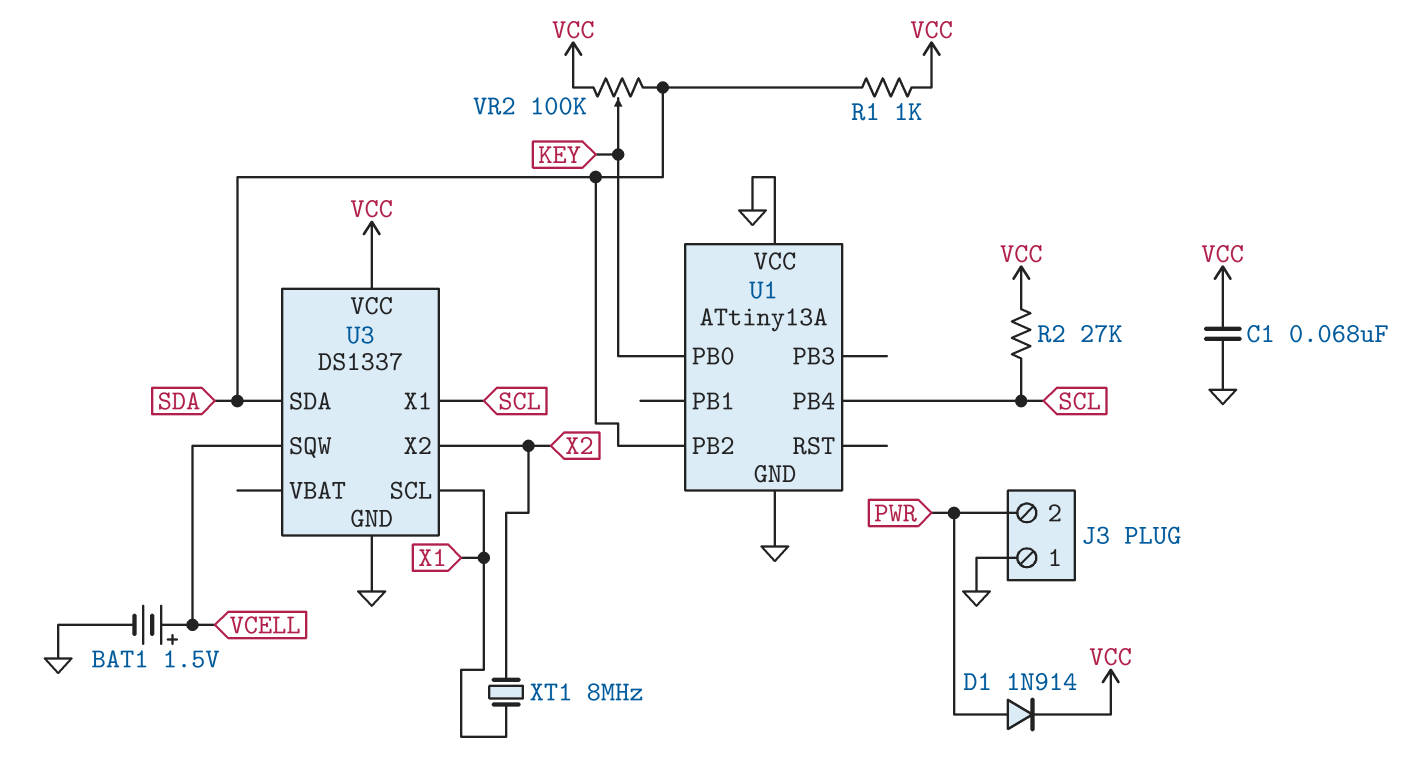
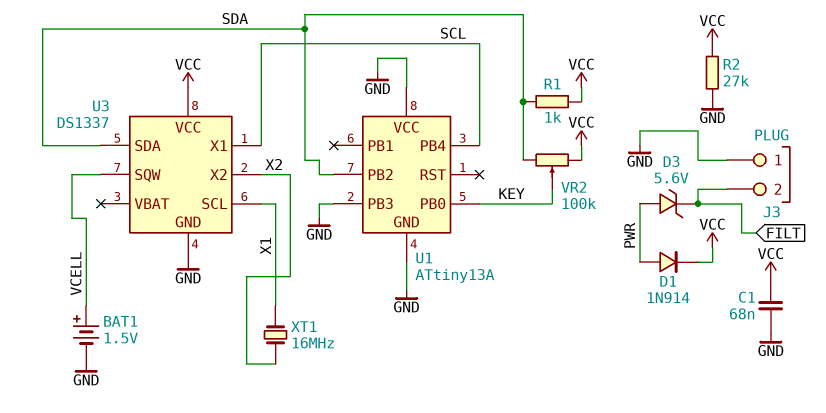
D3: none -> zener 5.6V (A PWR, K FILT)
J3 pin 2: PWR -> FILT
R2: 27k (SCL, VCC) -> 27k (GND, VCC)
U1 pin PB3: none -> GND
XT1: 8MHz (X1, X2) -> 16MHz (X1, X2)

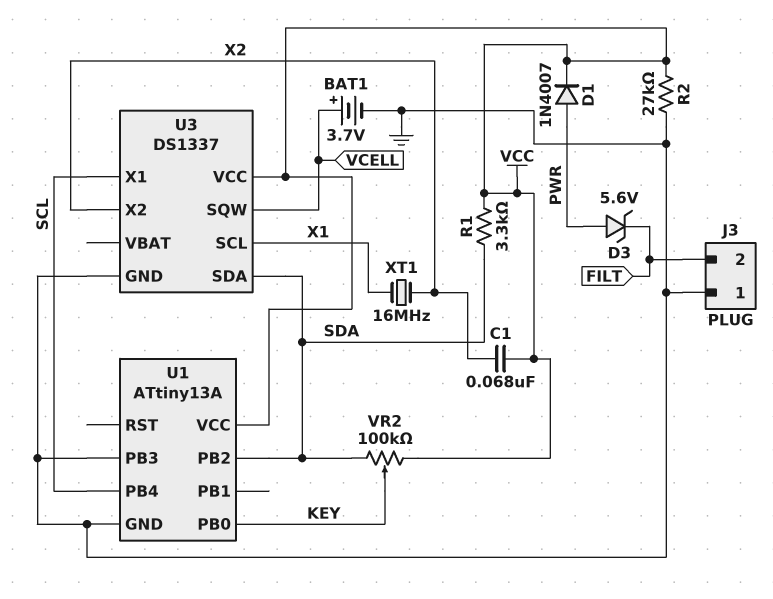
BAT1: 1.5V (plus VCELL, minus GND) -> 3.7V (plus VCELL, minus GND)
C1: 68nF (GND, VCC) -> 68nF (VCC, X2)
D1: diode 1N914 (A PWR, K VCC) -> diode 1N4007 (A PWR, K VCC)
R1: 1k (SDA, VCC) -> 3.3k (SDA, VCC)
U1 pin VCC: GND -> VCC

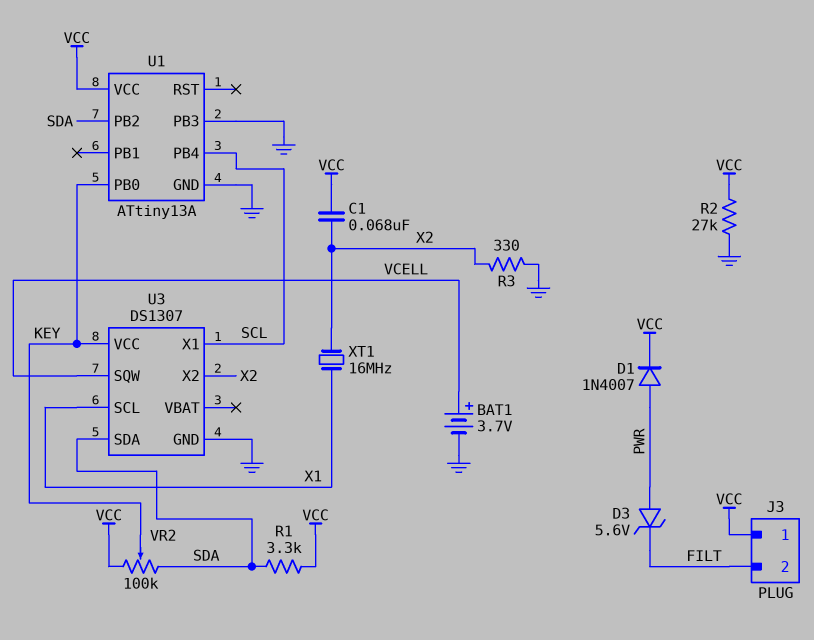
J3 pin 1: GND -> VCC
R3: none -> 330 (GND, X2)
U3: DS1337 -> DS1307
U3 pin VCC: VCC -> KEY

